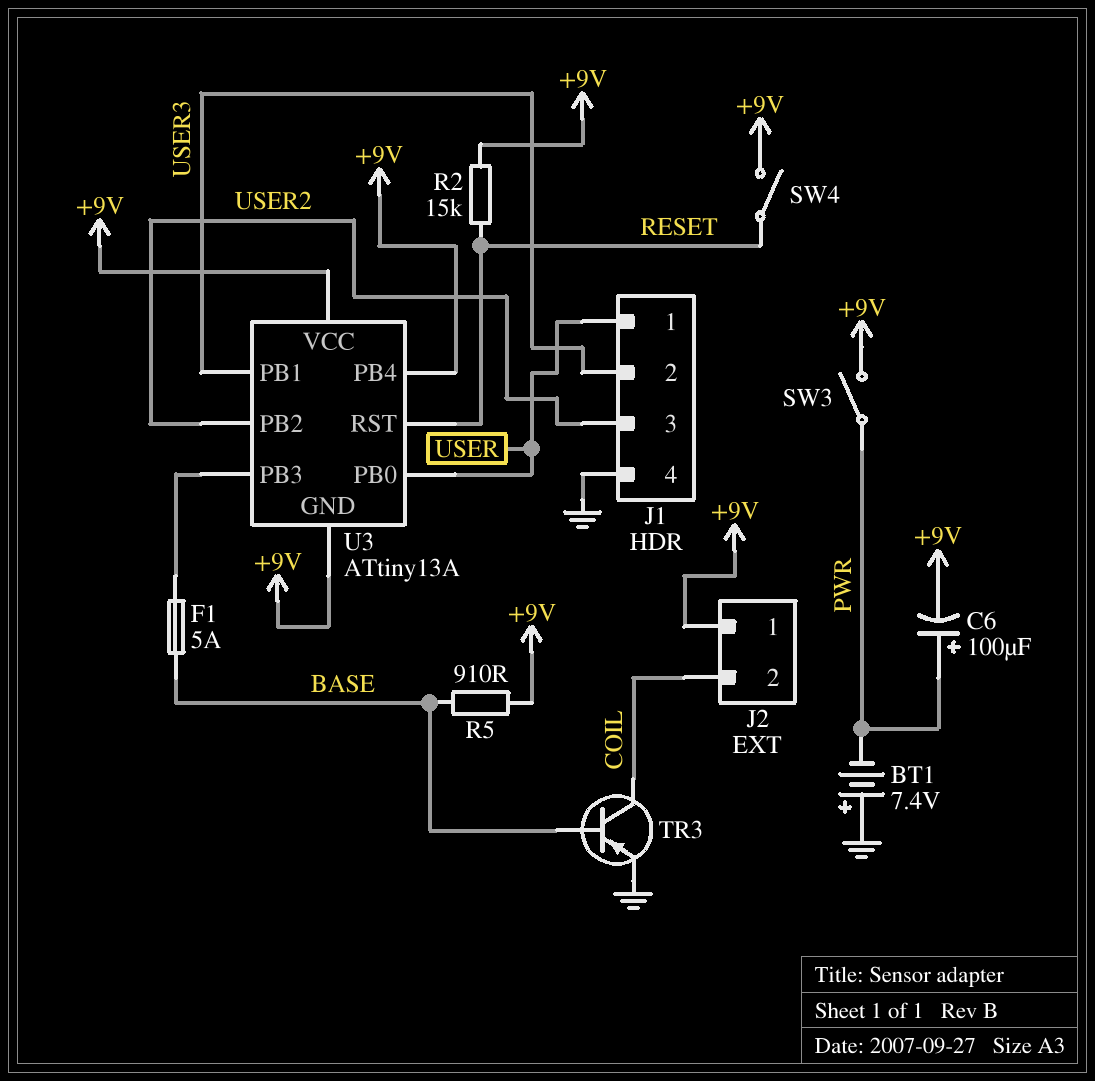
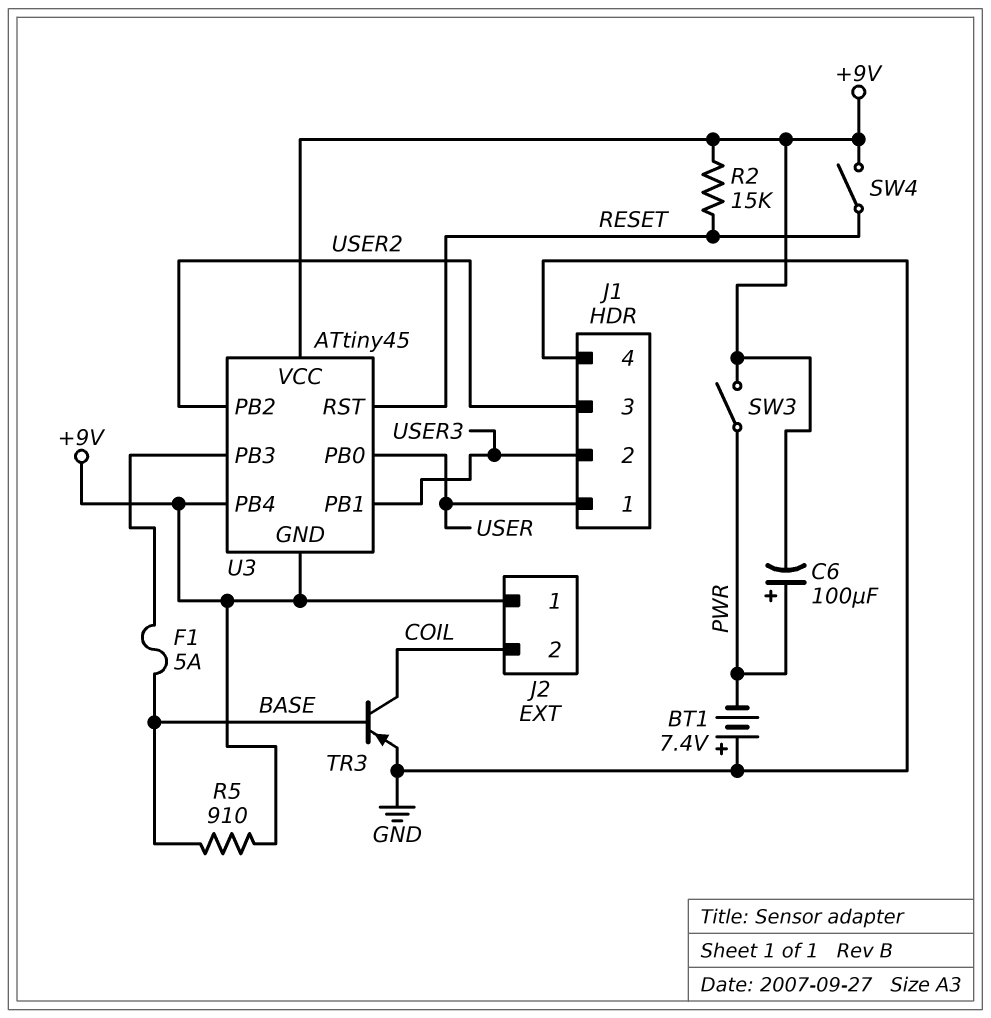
U3: ATtiny13A -> ATtiny45

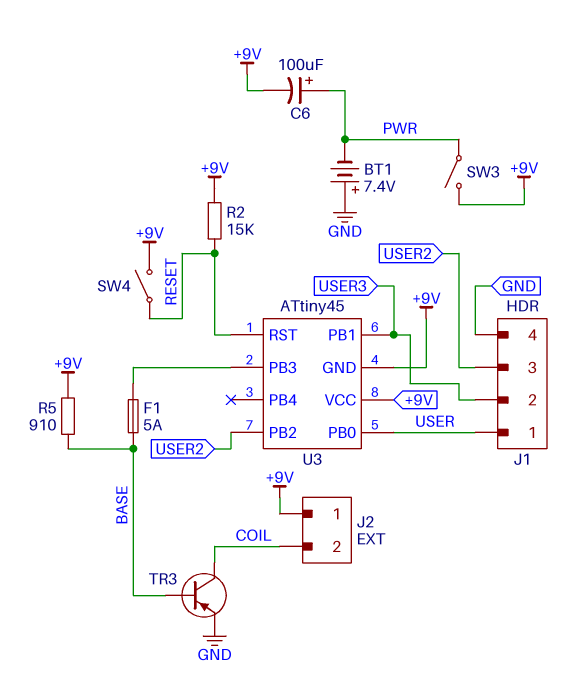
U3 pin PB4: +9V -> none

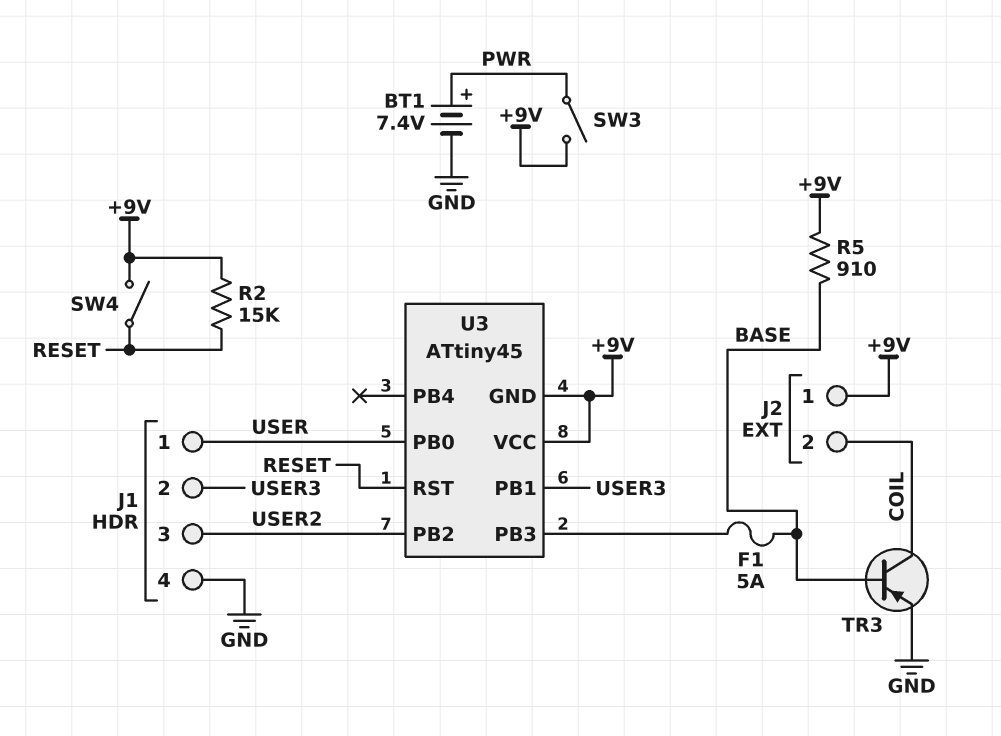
BT1: 7.4V (plus GND, minus PWR) -> 7.4V (plus PWR, minus GND)
C6: 100uF (plus PWR, minus +9V) -> none

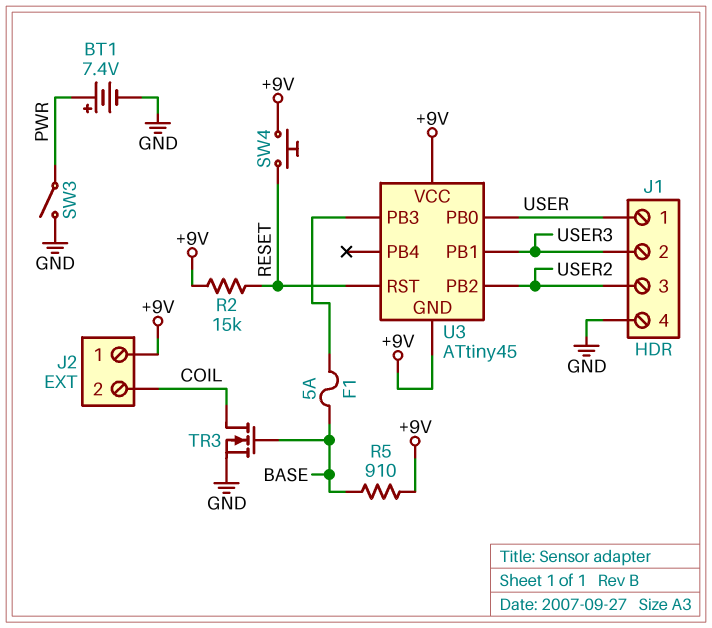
SW3: switch (+9V, PWR) -> switch (GND, PWR)
SW4: switch (+9V, RESET) -> button (+9V, RESET)
TR3: PNP (B BASE, C COIL, E GND) -> NMOS (G BASE, D COIL, S GND)

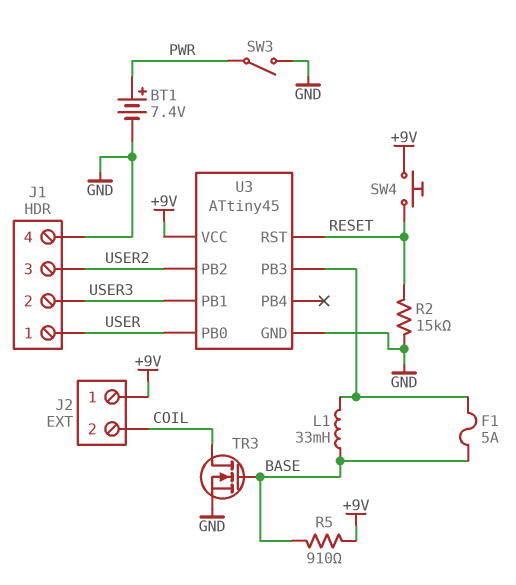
L1: none -> 33mH (BASE, U3/PB3)
R2: 15k (+9V, RESET) -> 15k (GND, RESET)
U3 pin GND: +9V -> GND

